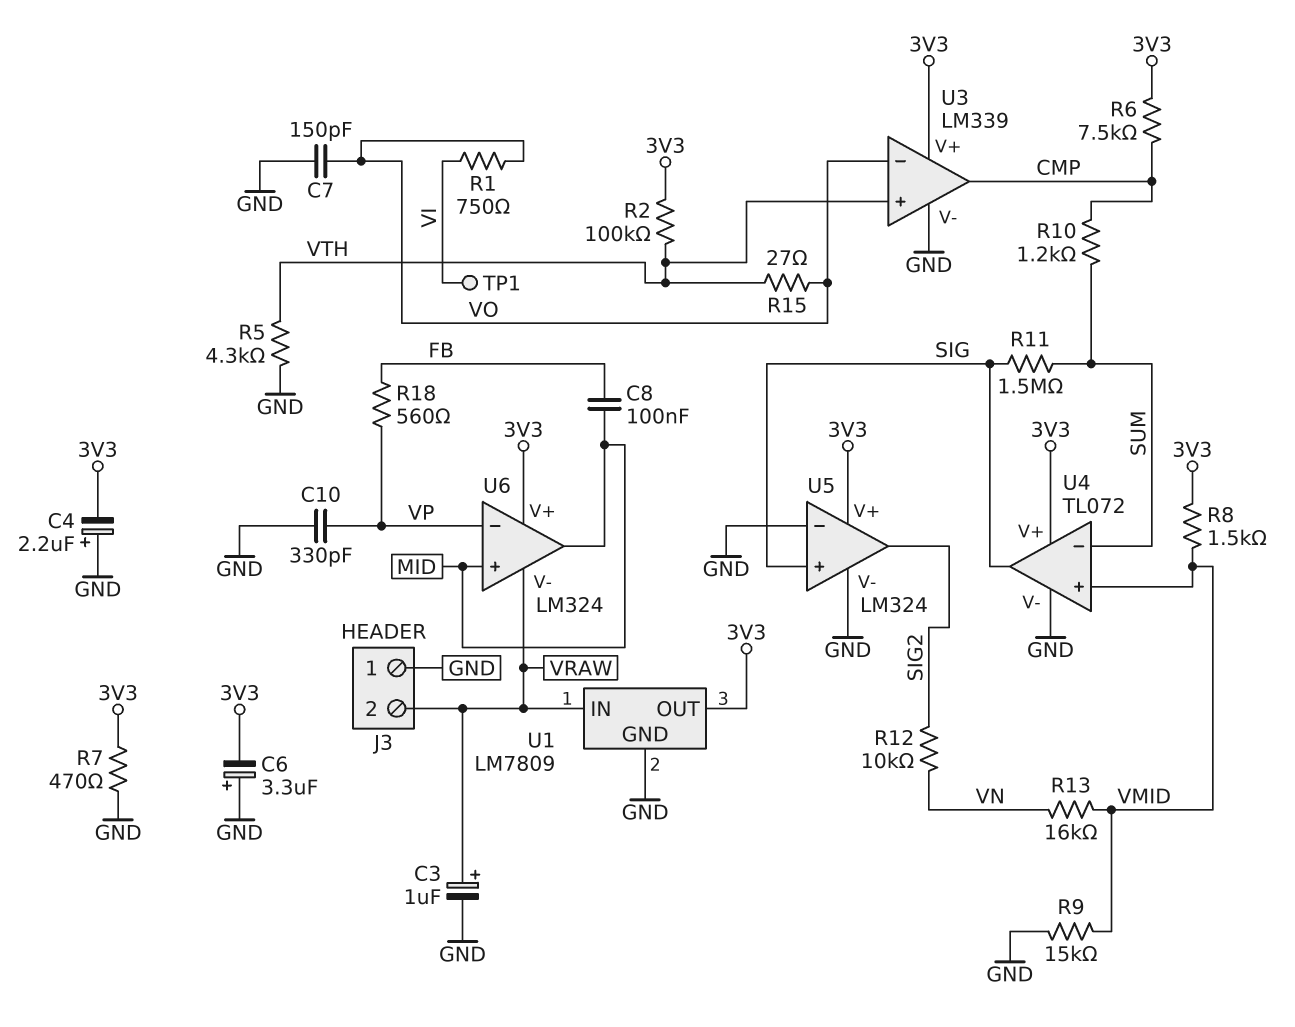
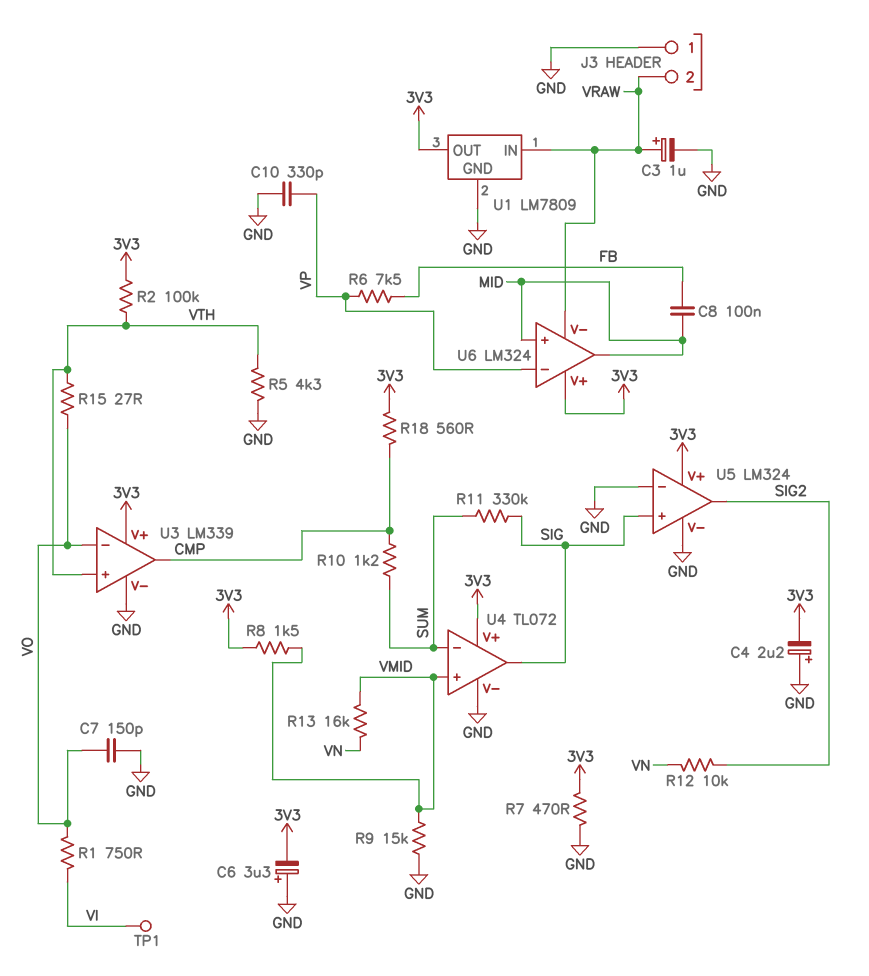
R6: 7.5k (3V3, CMP) -> 7.5k (FB, VP)
R11: 1.5M (SIG, SUM) -> 330k (SIG, SUM)
R18: 560 (FB, VP) -> 560 (3V3, CMP)

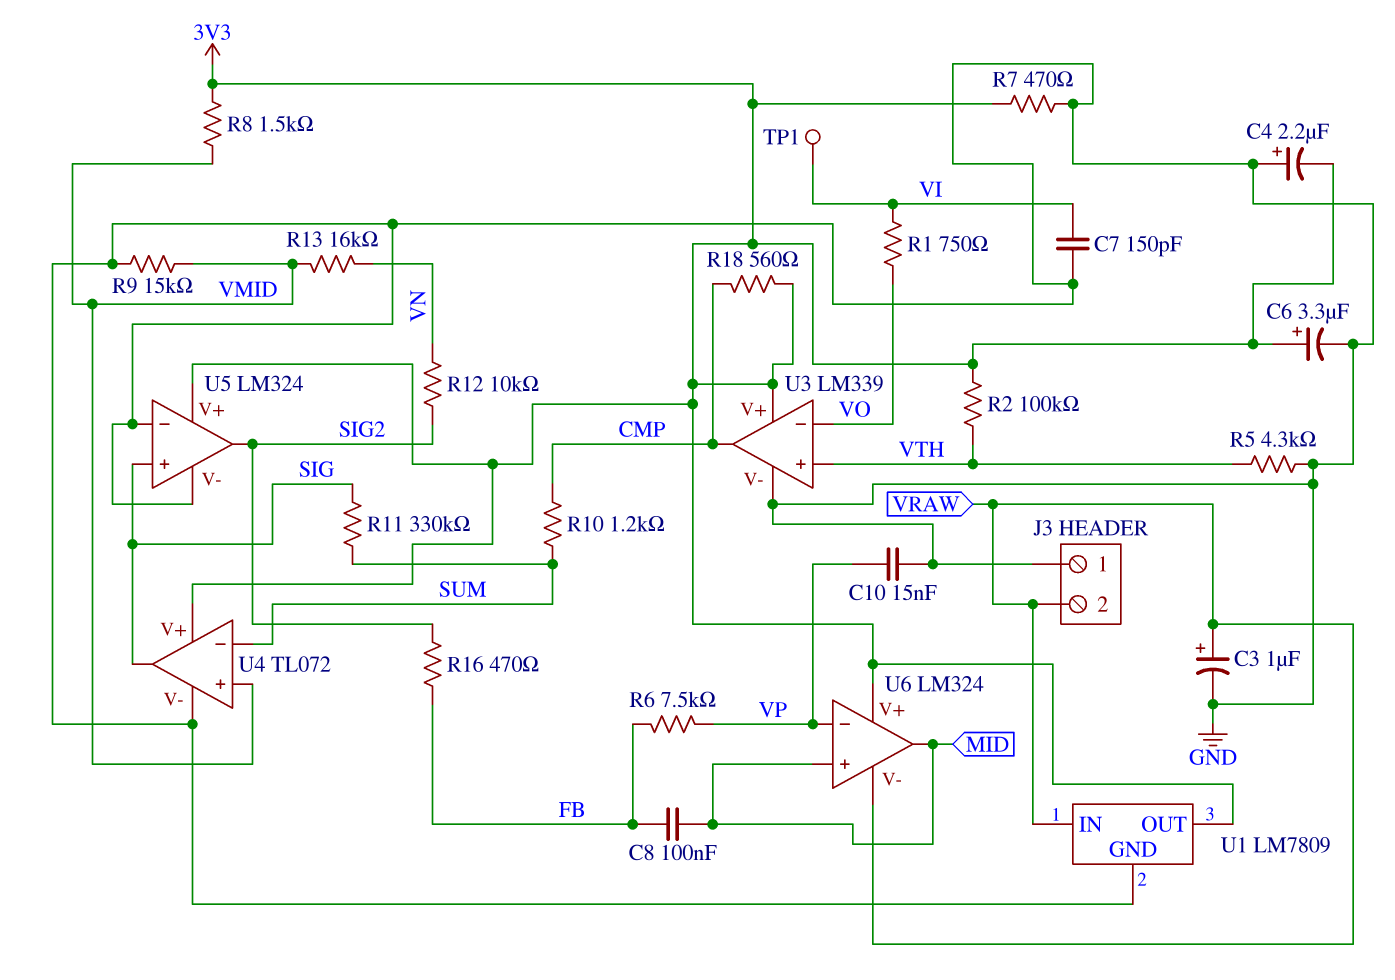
C6: 3.3uF (plus GND, minus 3V3) -> 3.3uF (plus 3V3, minus GND)
C7: 150pF (GND, VO) -> 150pF (GND, VI)
C10: 330pF (GND, VP) -> 15nF (GND, VP)
R15: 27 (VO, VTH) -> none
R16: none -> 470 (FB, SIG2)

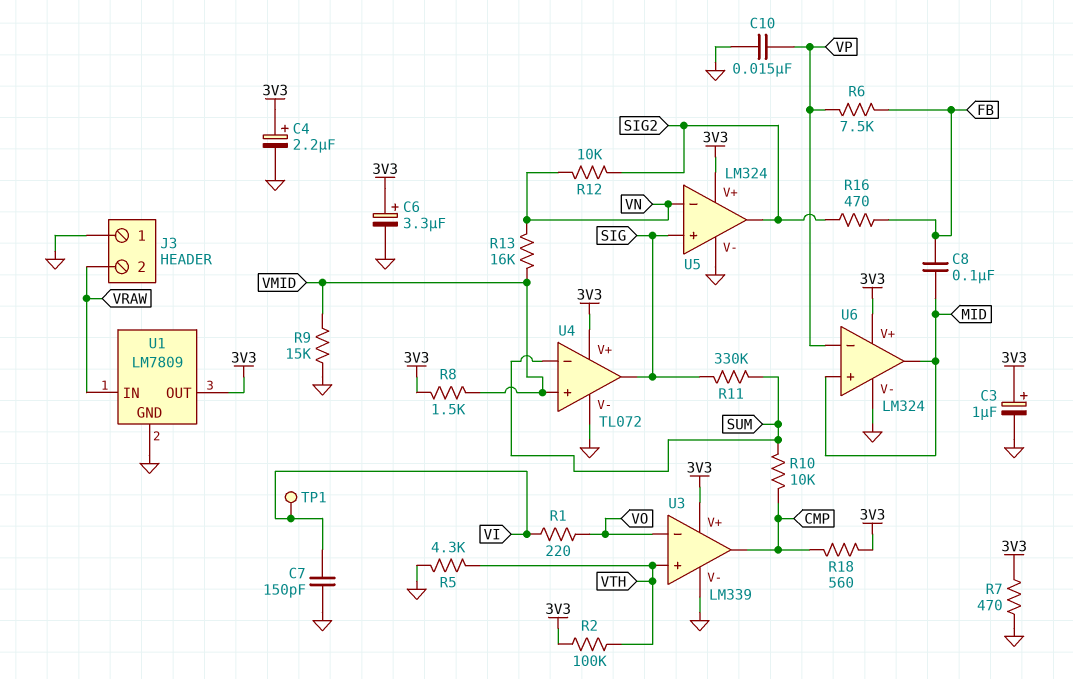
C3: 1uF (plus VRAW, minus GND) -> 1uF (plus 3V3, minus GND)
C4: 2.2uF (plus GND, minus 3V3) -> 2.2uF (plus 3V3, minus GND)
R1: 750 (VI, VO) -> 220 (VI, VO)
R10: 1.2k (CMP, SUM) -> 10k (CMP, SUM)
U5 pin in-: GND -> VN
U6 pin V-: VRAW -> GND

